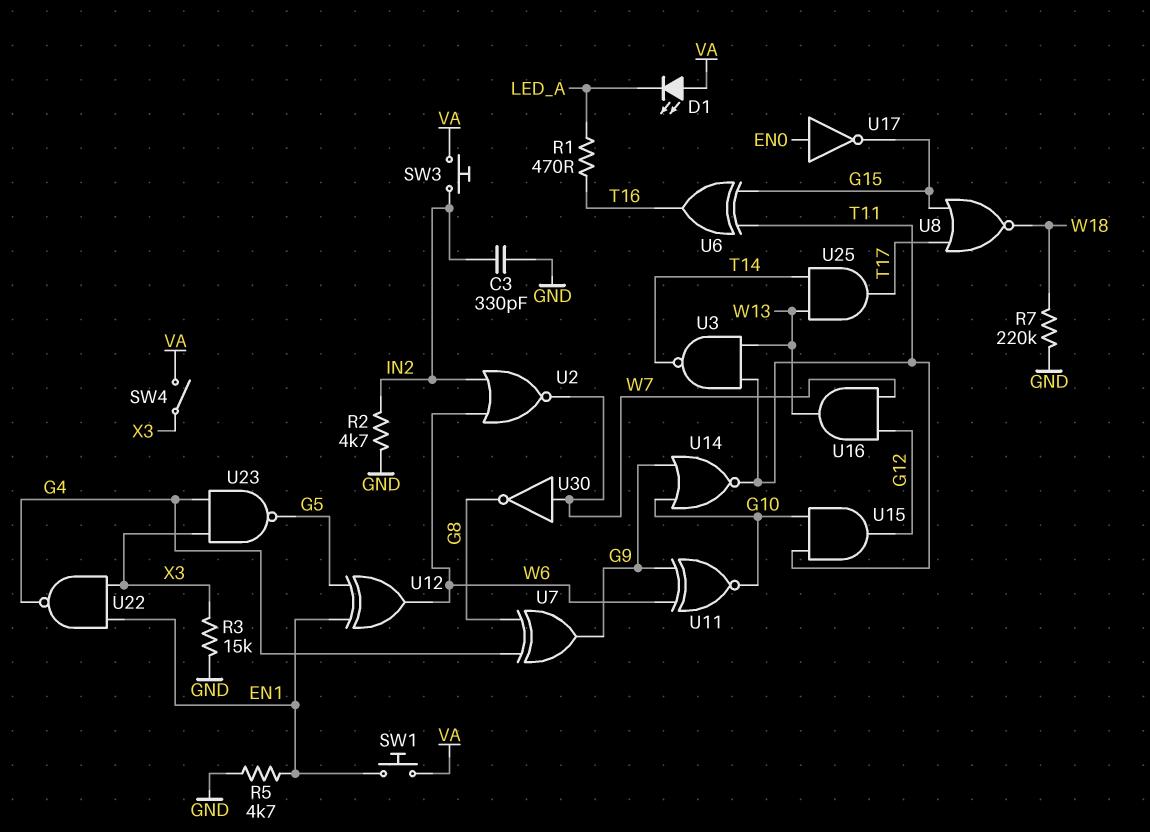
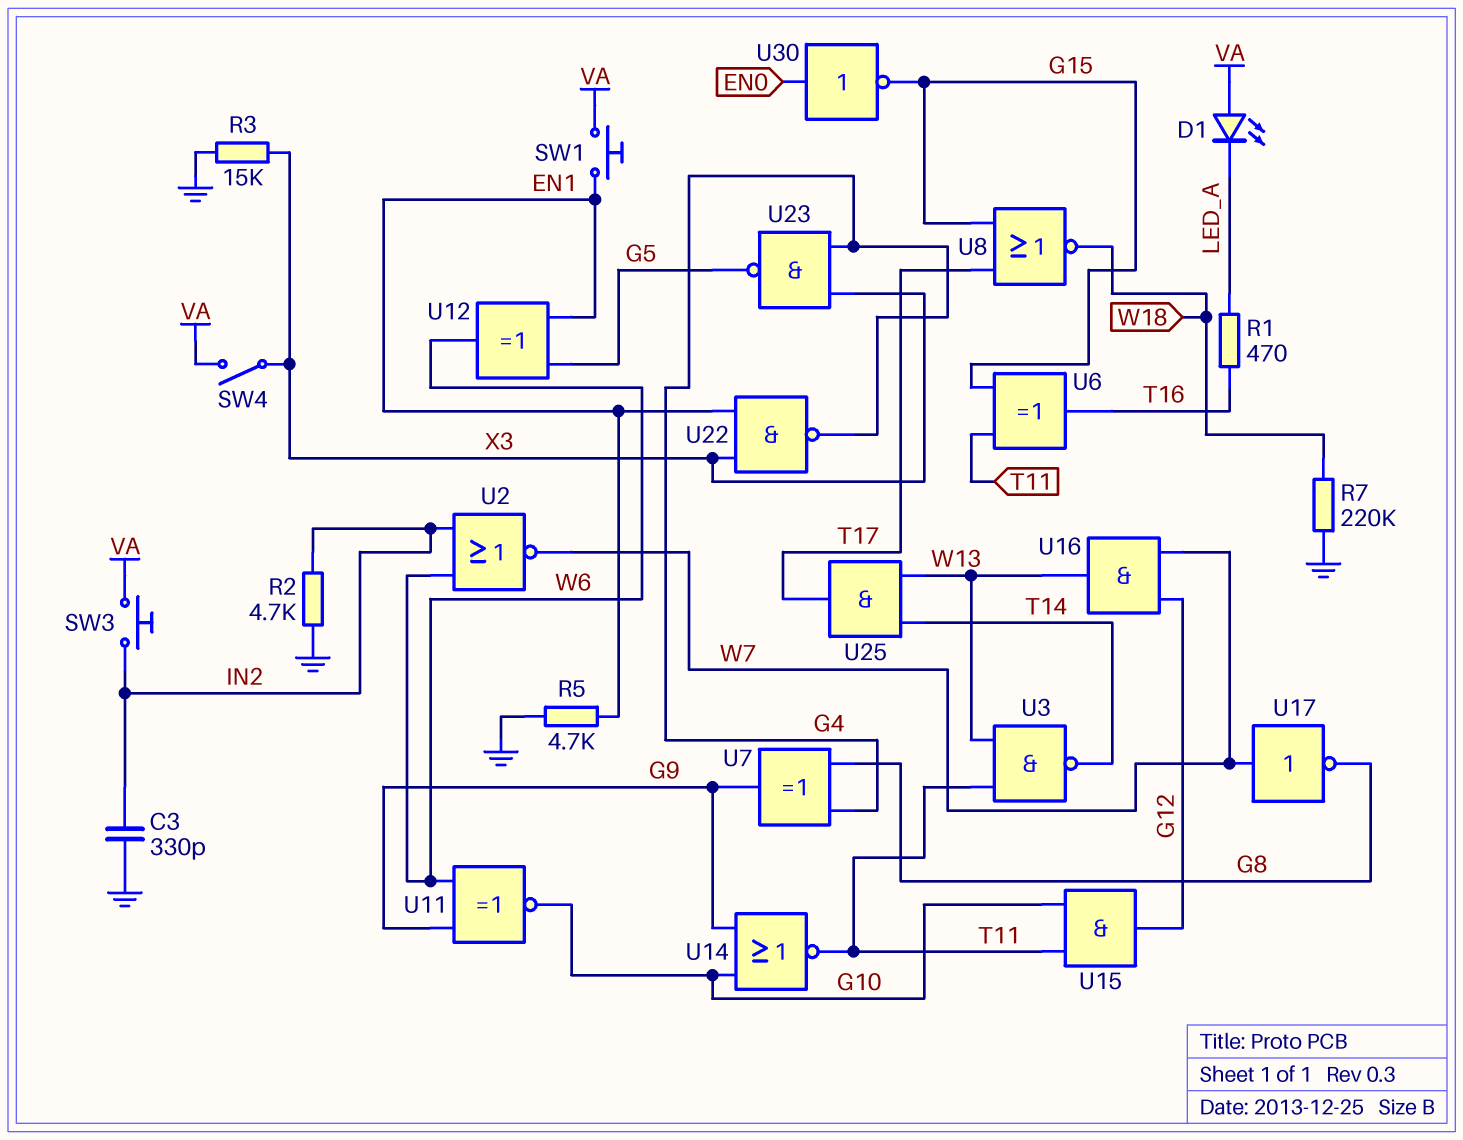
U17: NOT (in EN0, out G15) -> NOT (in W7, out G8)
U30: NOT (in W7, out G8) -> NOT (in EN0, out G15)

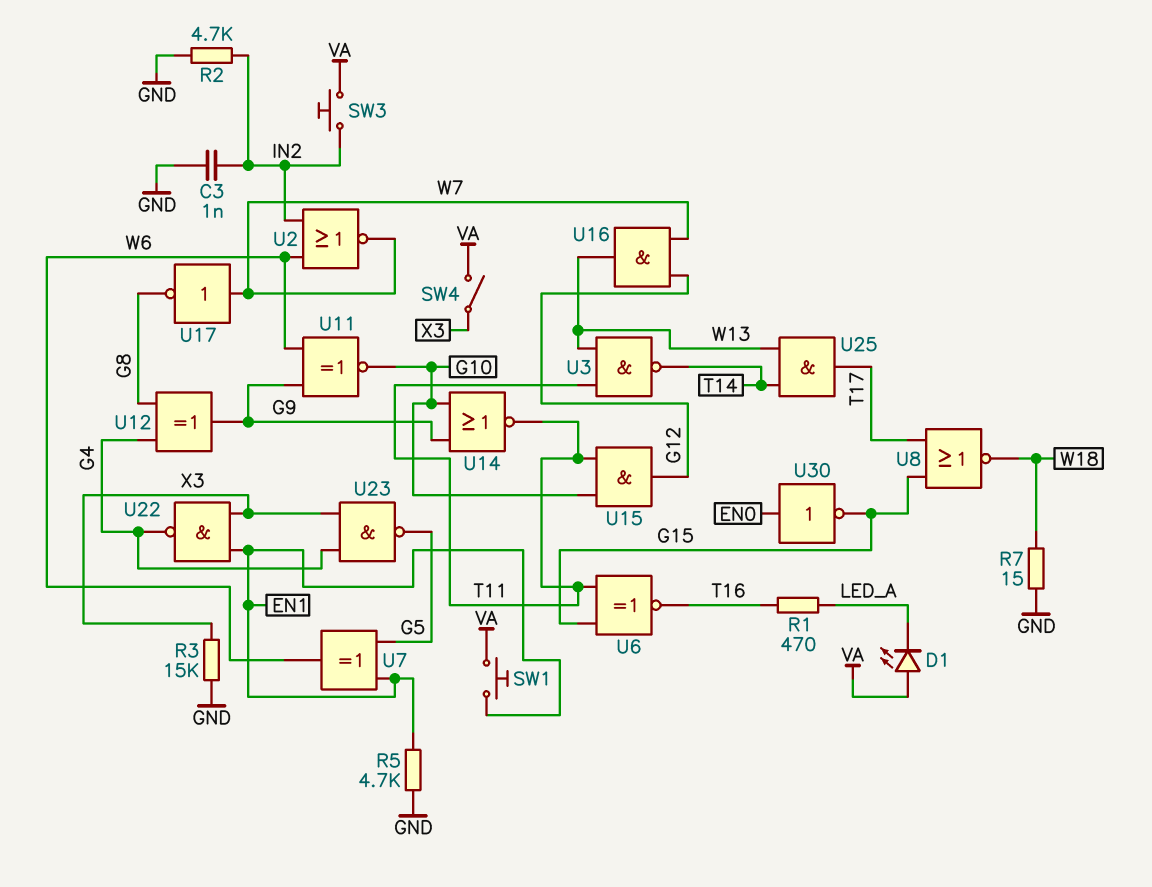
C3: 330pF (GND, IN2) -> 1nF (GND, IN2)
R7: 220k (GND, W18) -> 15 (GND, W18)
U6: XOR (in G15, in T11, out T16) -> XNOR (in G15, in T11, out T16)
U7: XOR (in G4, in G8, out G9) -> XOR (in EN1, in G5, out W6)
U12: XOR (in EN1, in G5, out W6) -> XOR (in G4, in G8, out G9)

